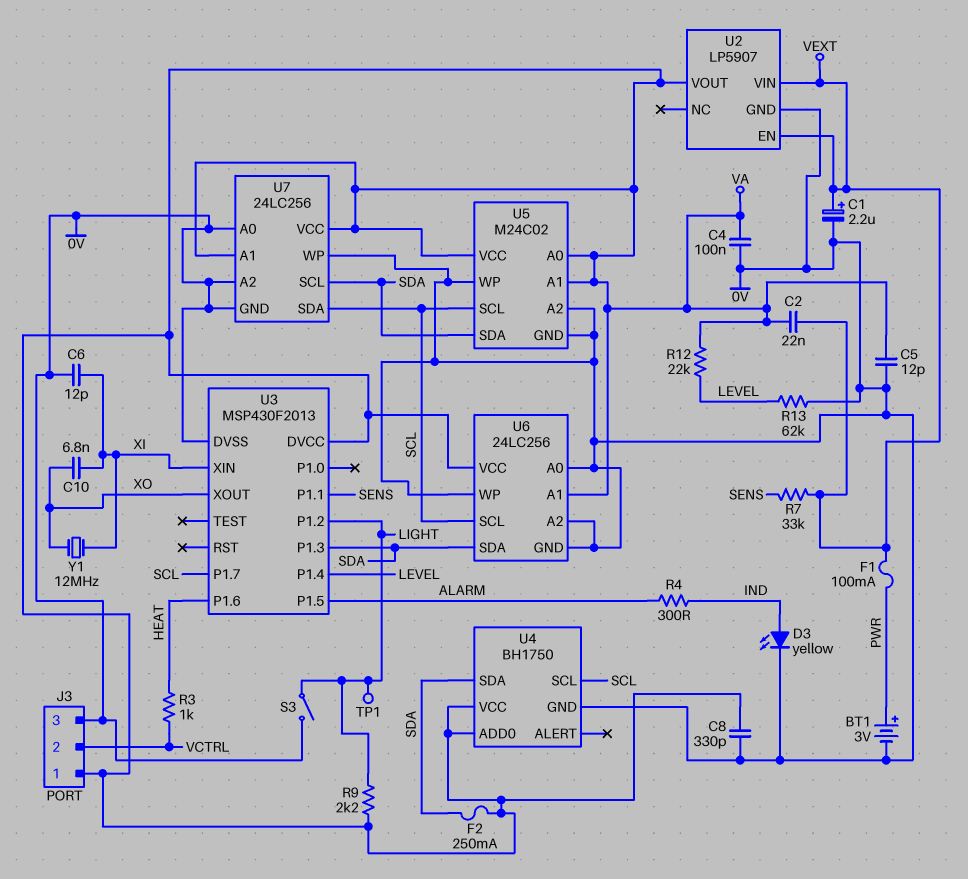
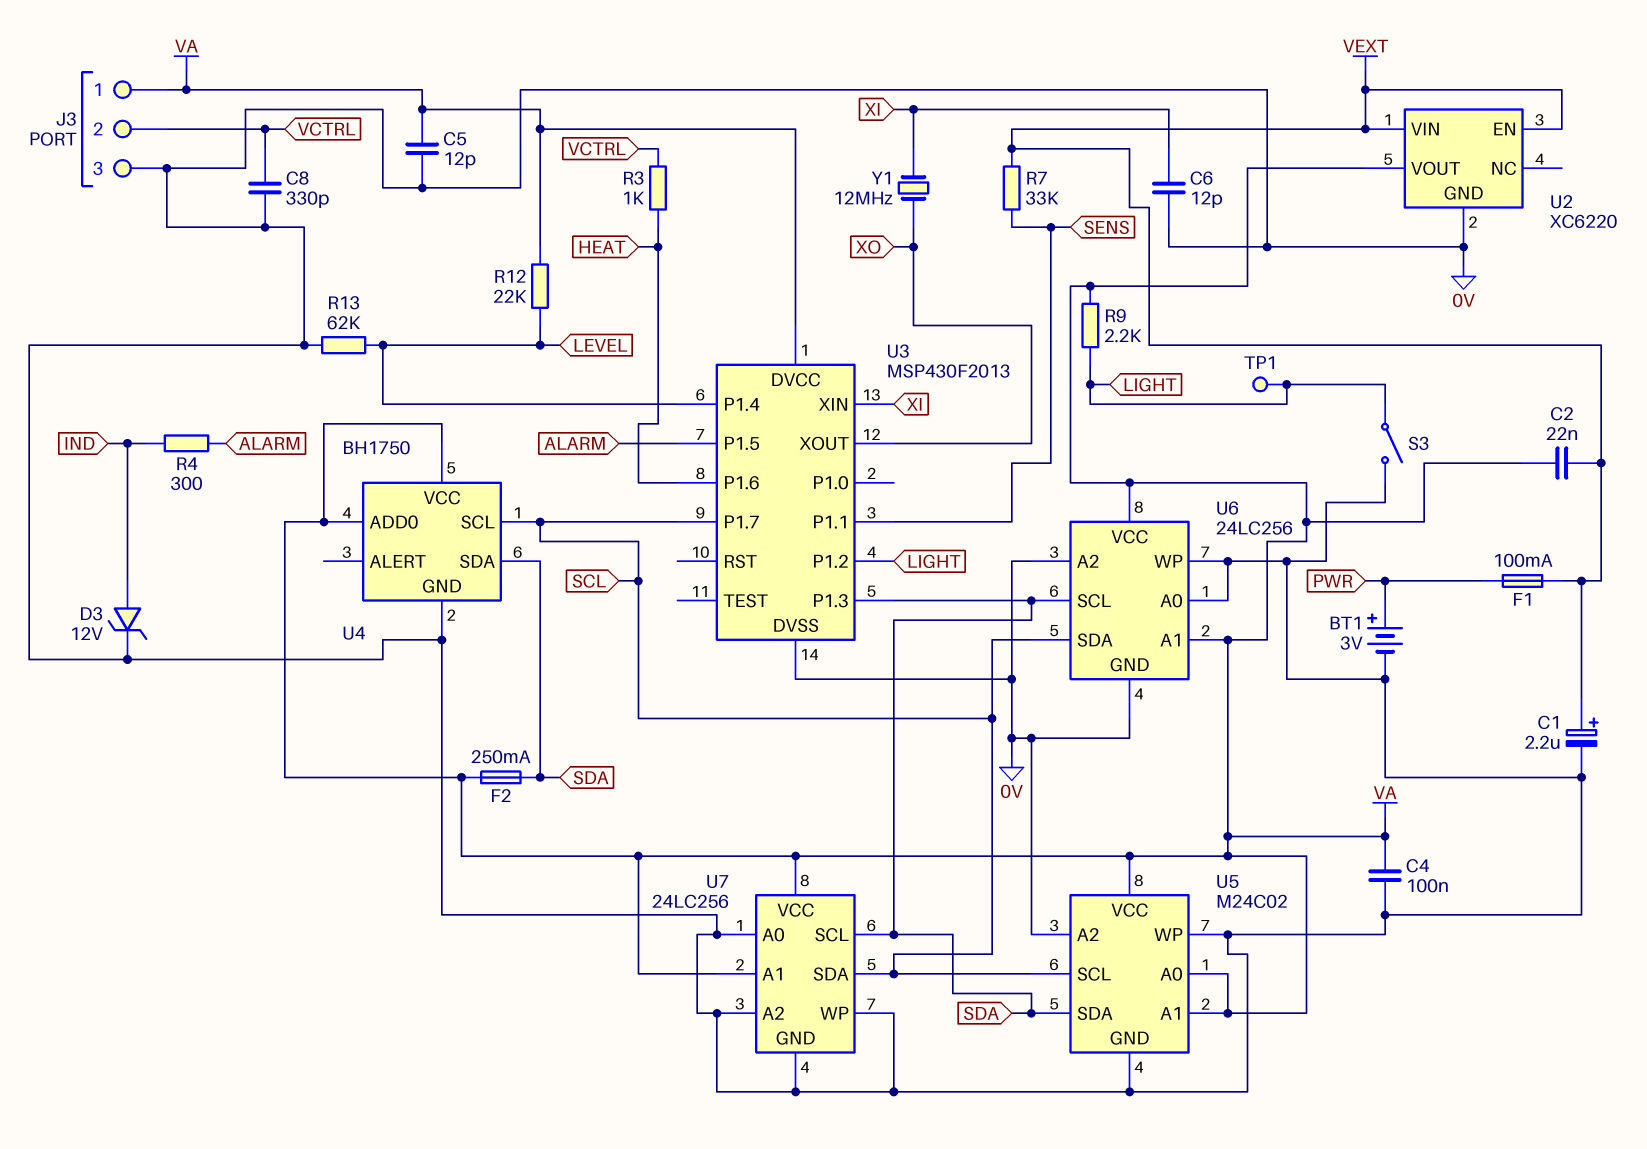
C8: 330pF (0V, VA) -> 330pF (0V, VCTRL)
C10: 6.8nF (XI, XO) -> none
D3: LED yellow (A IND, K 0V) -> zener 12V (A IND, K 0V)
U2: LP5907 -> XC6220
U6 pin SCL: SCL -> SDA
U6 pin SDA: SDA -> SCL

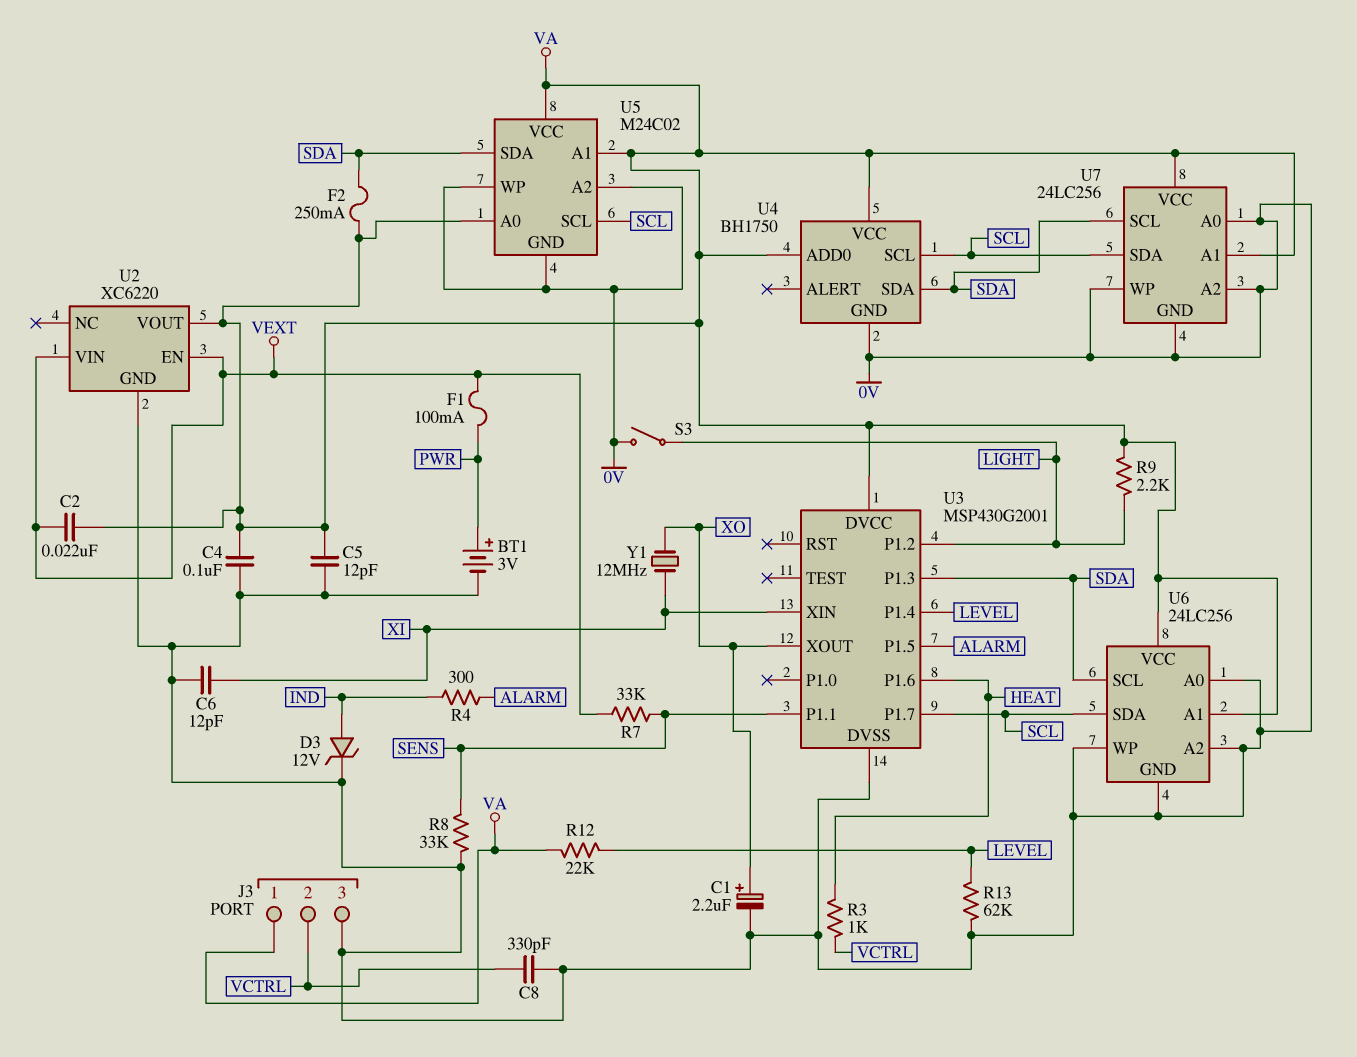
C1: 2.2uF (plus VEXT, minus 0V) -> 2.2uF (plus XO, minus 0V)
R8: none -> 33k (0V, SENS)
TP1: test point (LIGHT) -> none
U3: MSP430F2013 -> MSP430G2001

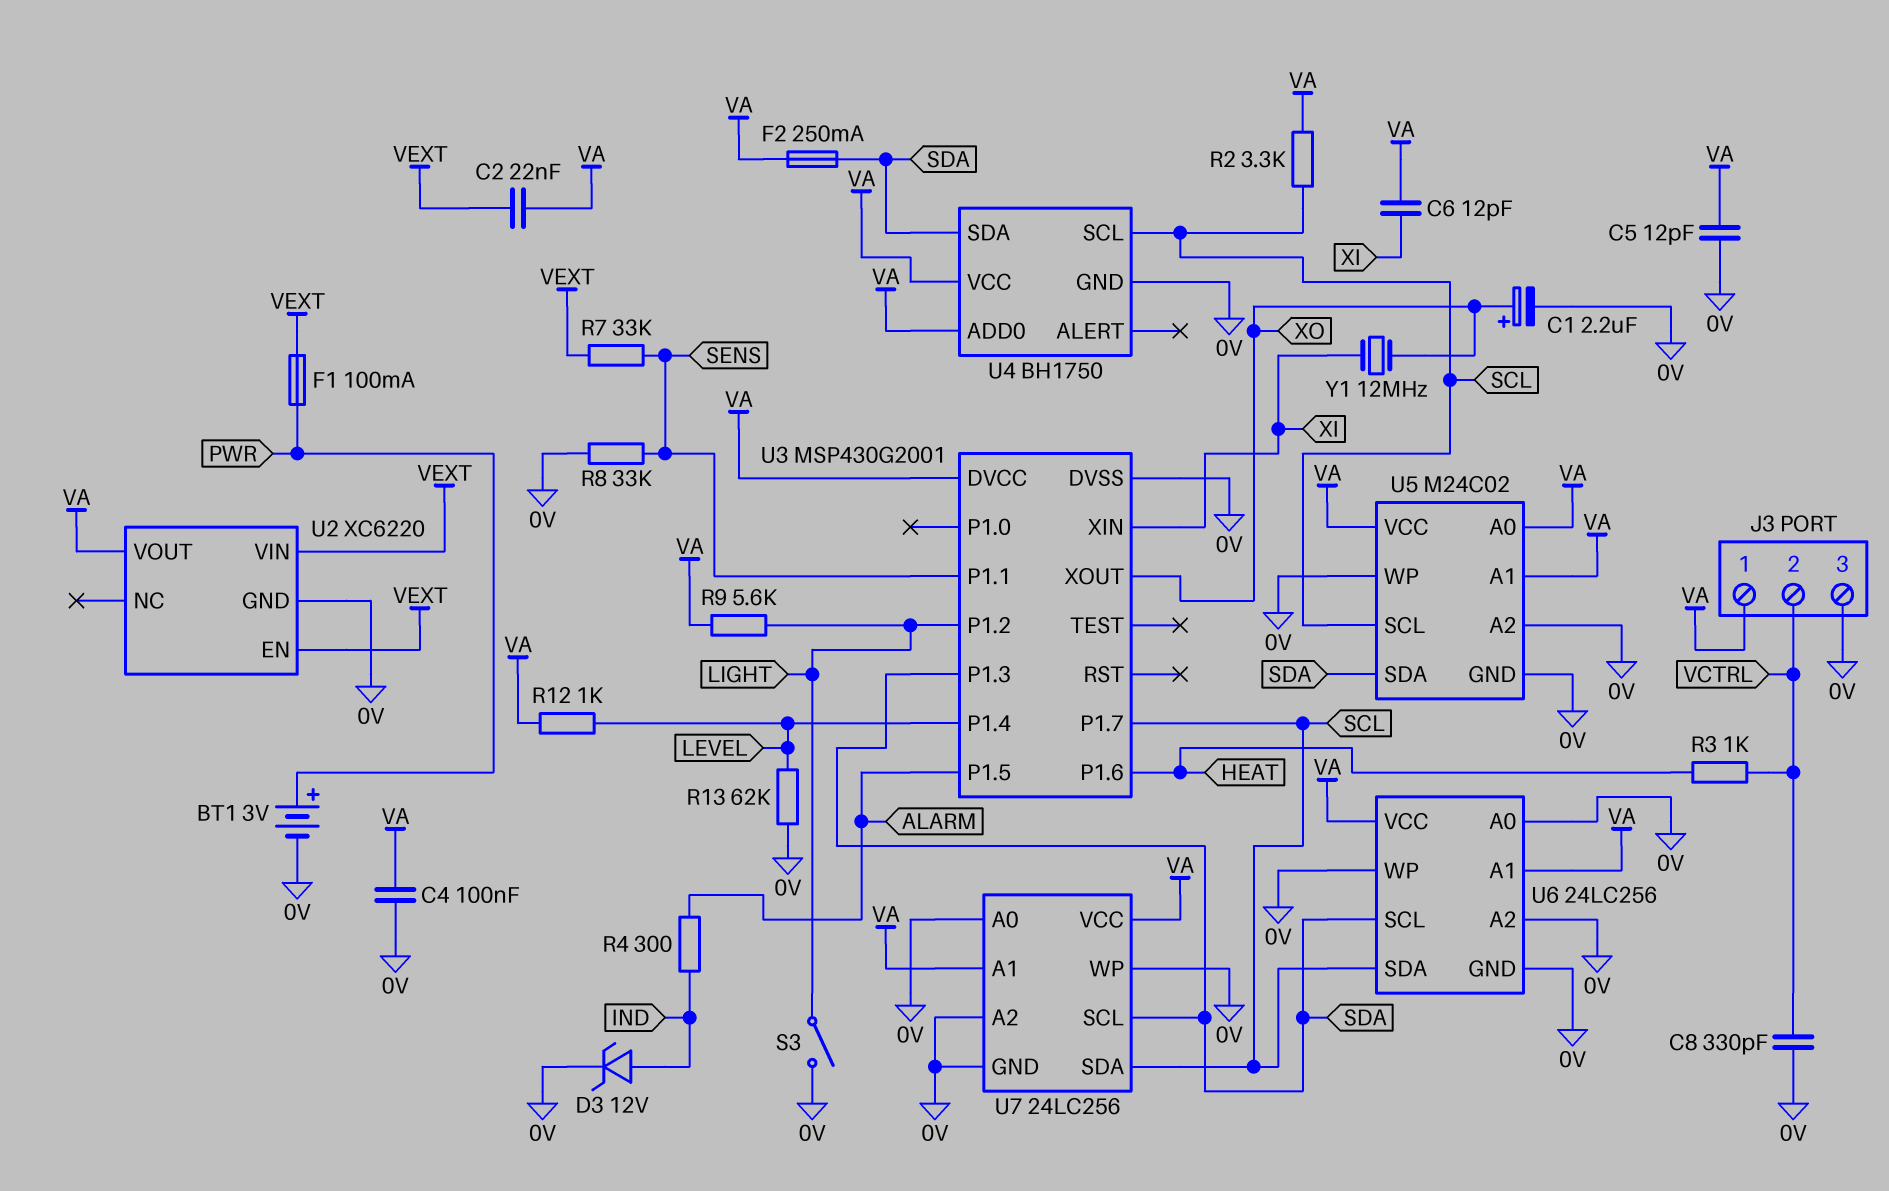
C6: 12pF (0V, XI) -> 12pF (VA, XI)
R2: none -> 3.3k (SCL, VA)
R9: 2.2k (LIGHT, VA) -> 5.6k (LIGHT, VA)
R12: 22k (LEVEL, VA) -> 1k (LEVEL, VA)

